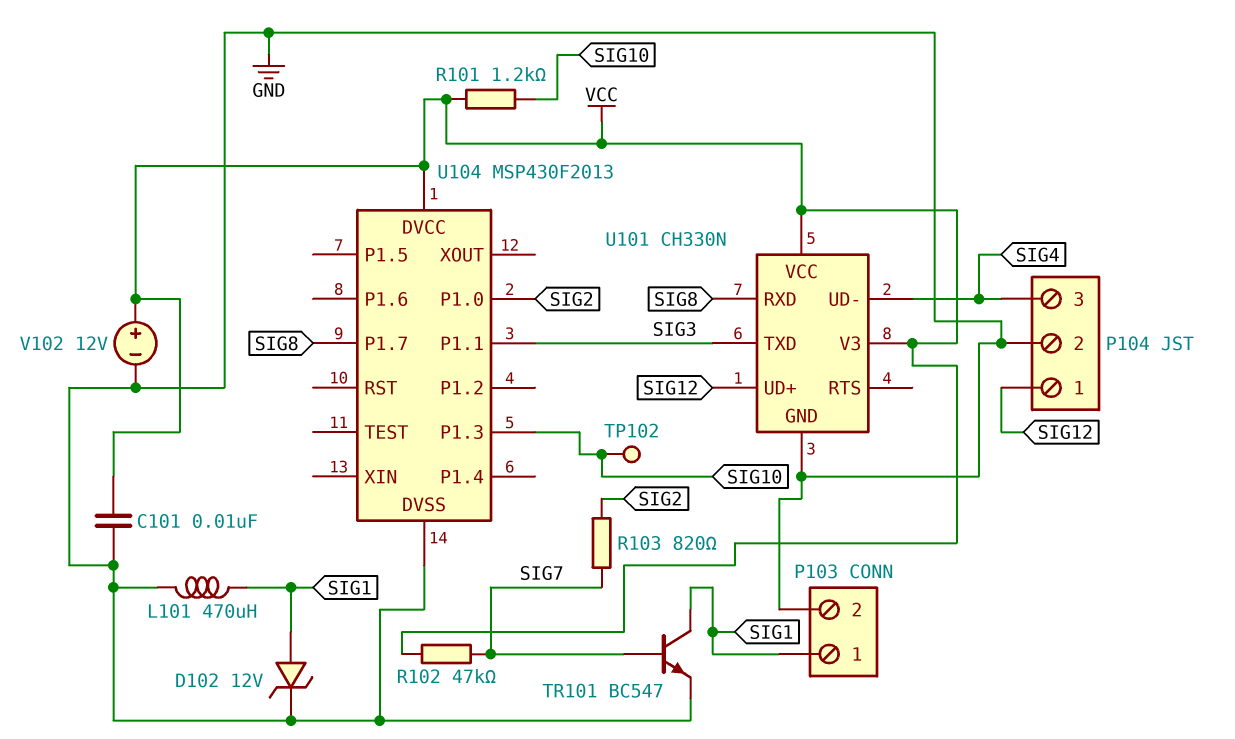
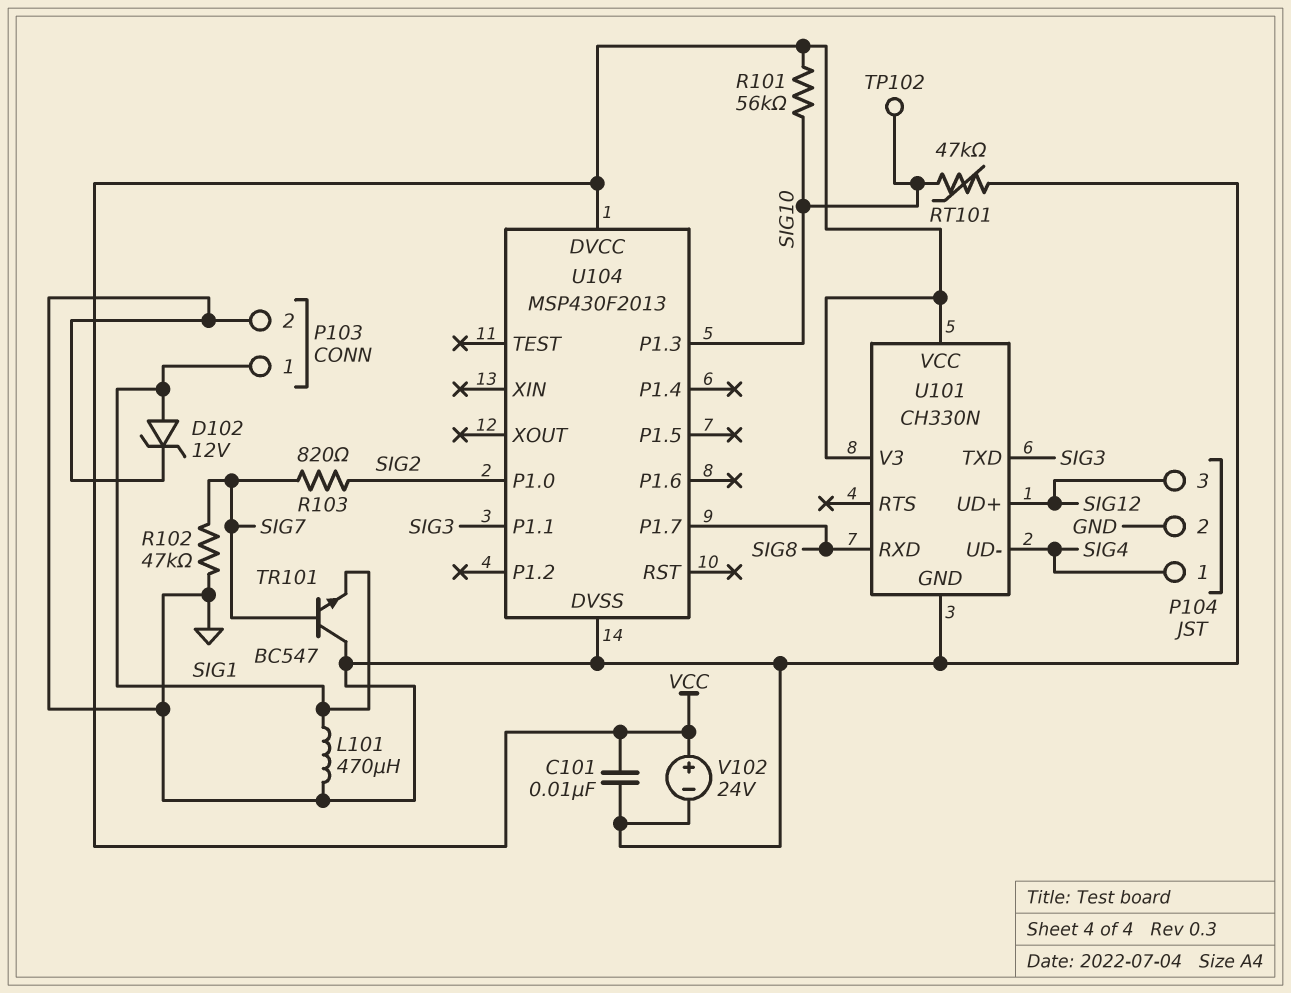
P104 pin 1: SIG12 -> SIG4
P104 pin 3: SIG4 -> SIG12
R101: 1.2k (SIG10, VCC) -> 56k (SIG10, VCC)
R102: 47k (SIG7, VCC) -> 47k (GND, SIG7)
RT101: none -> 47k (GND, SIG10)
TR101: NPN BC547 (B SIG7, C SIG1, E GND) -> NPN BC547 (B SIG7, C GND, E SIG1)
V102: 12V (plus VCC, minus GND) -> 24V (plus VCC, minus GND)

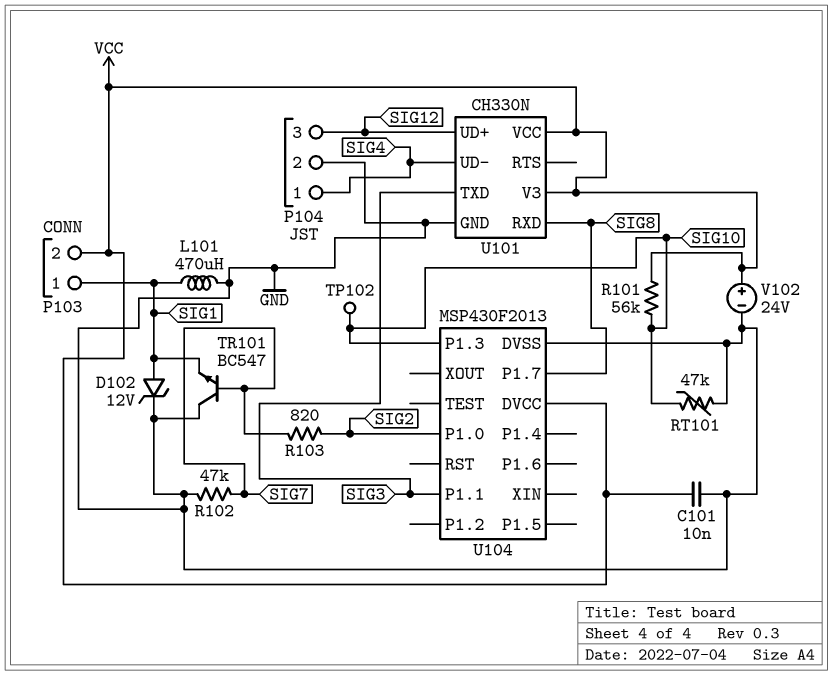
P103 pin 2: GND -> VCC

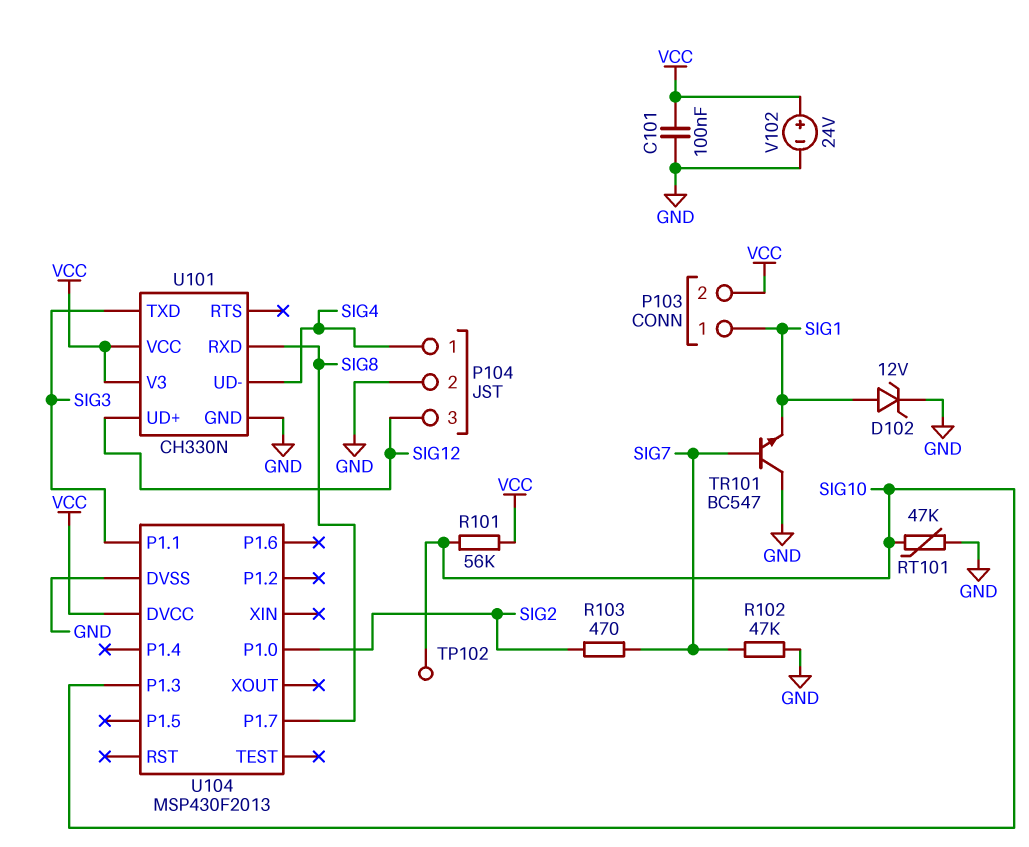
C101: 10nF (GND, VCC) -> 100nF (GND, VCC)
L101: 470uH (GND, SIG1) -> none
R103: 820 (SIG2, SIG7) -> 470 (SIG2, SIG7)

